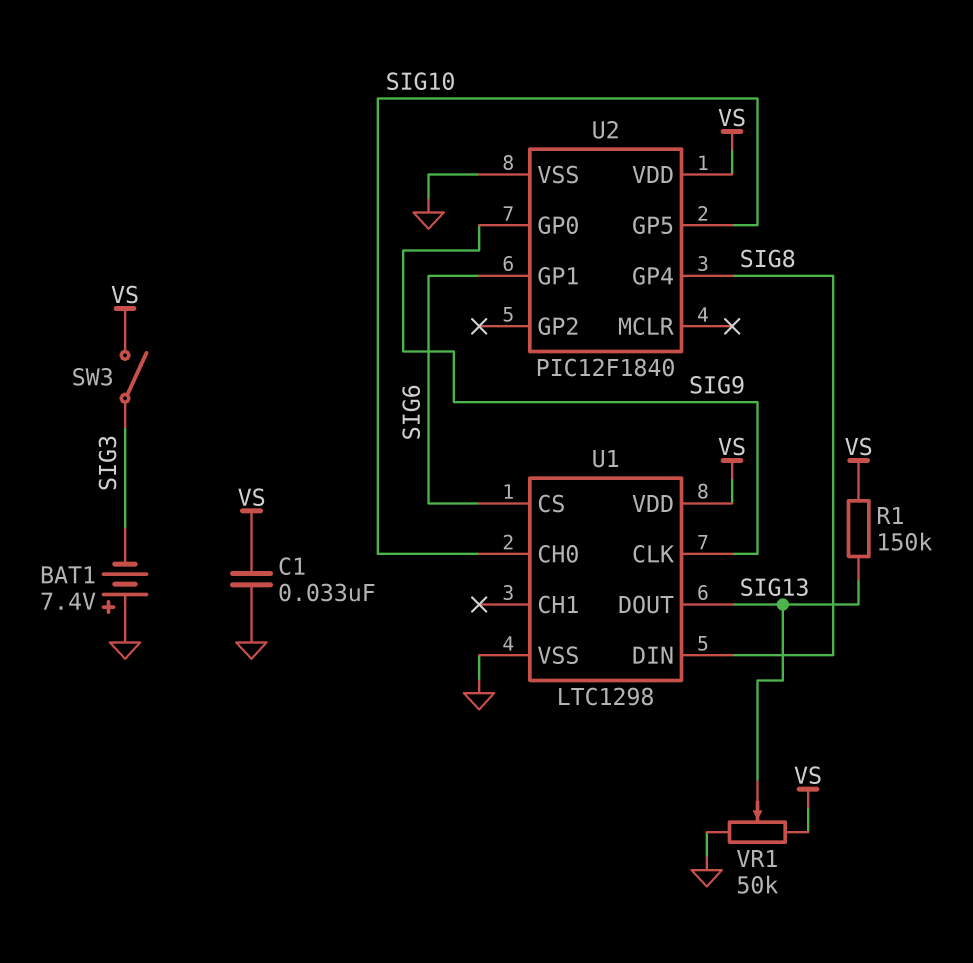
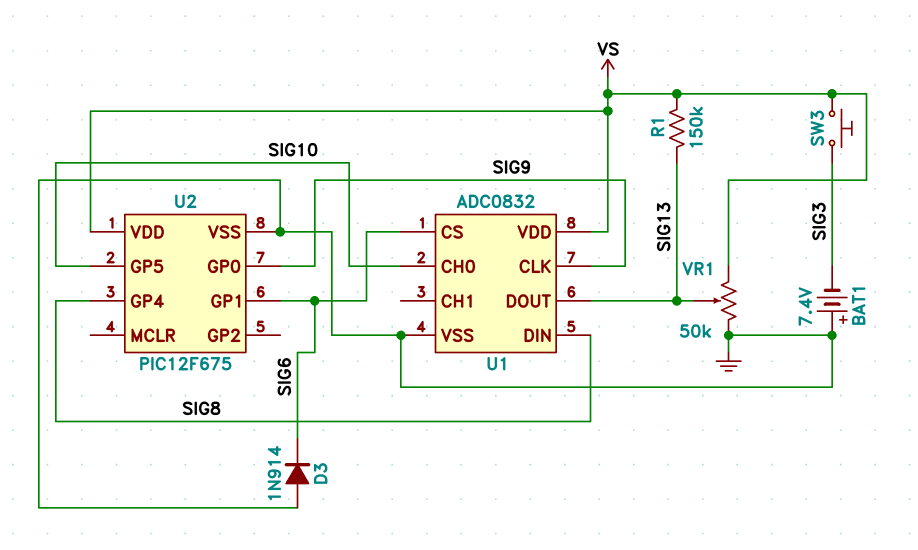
C1: 33nF (GND, VS) -> none
D3: none -> diode 1N914 (A GND, K SIG6)
SW3: switch (SIG3, VS) -> button (SIG3, VS)
U1: LTC1298 -> ADC0832
U2: PIC12F1840 -> PIC12F675

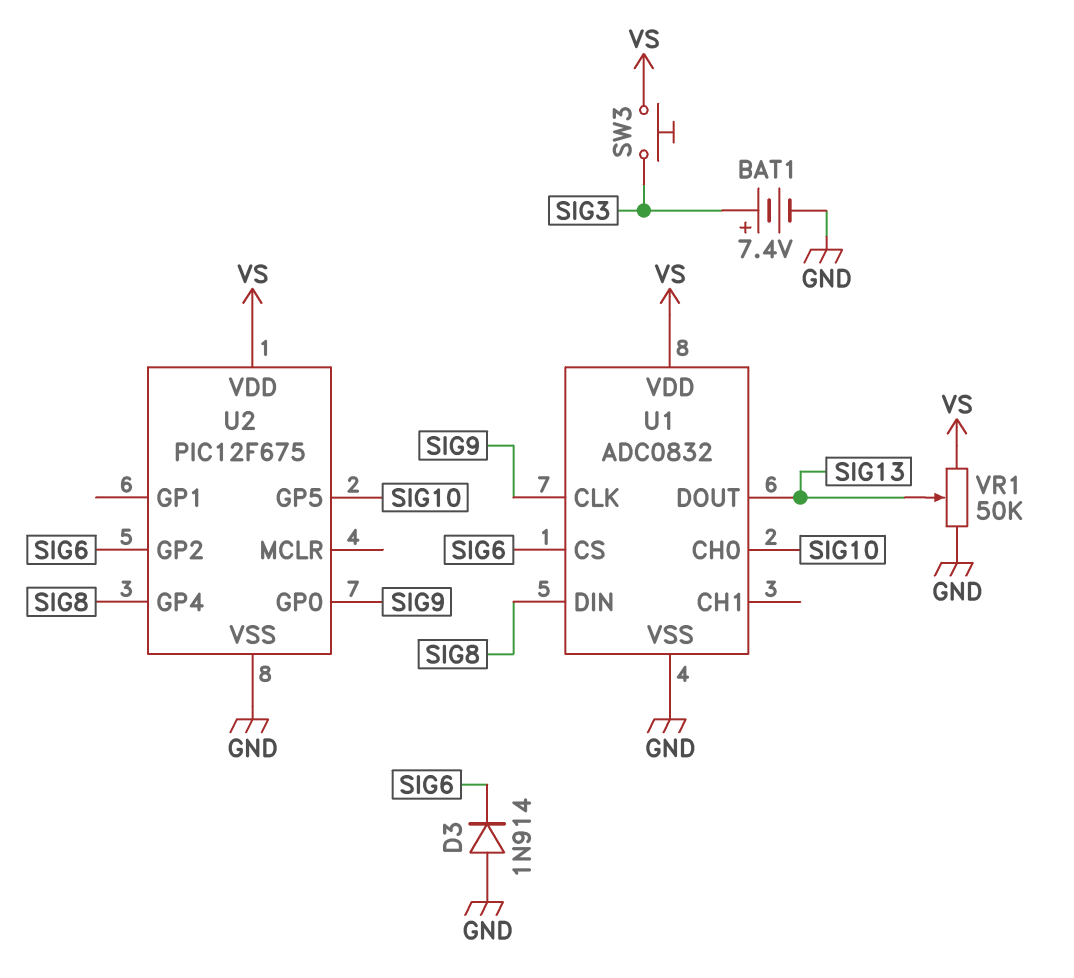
BAT1: 7.4V (plus GND, minus SIG3) -> 7.4V (plus SIG3, minus GND)
R1: 150k (SIG13, VS) -> none
U2 pin GP1: SIG6 -> none
U2 pin GP2: none -> SIG6

